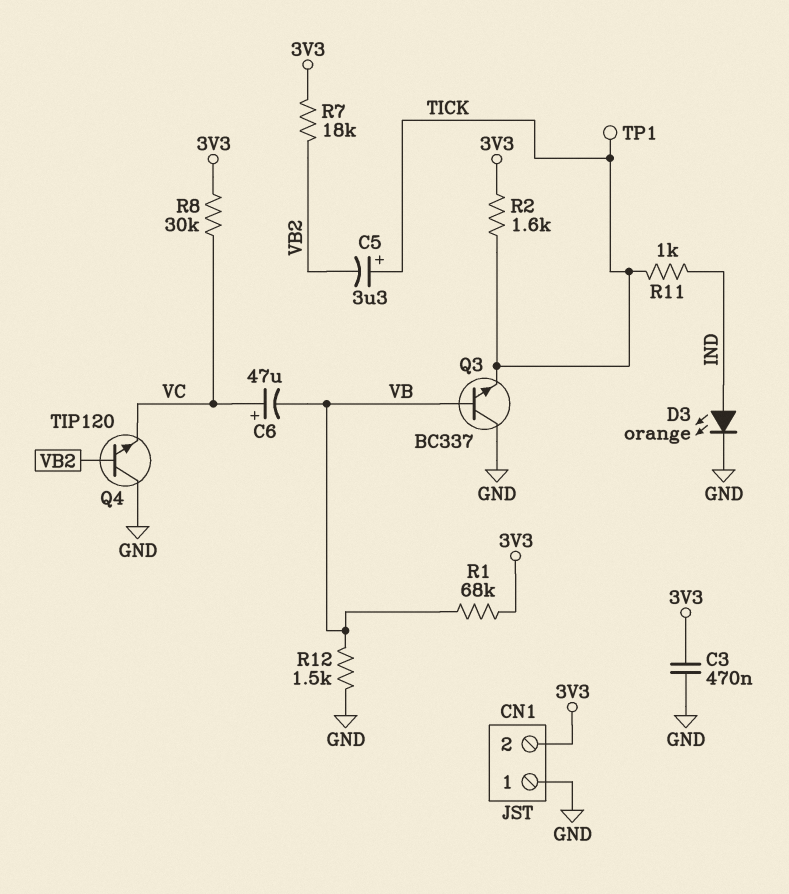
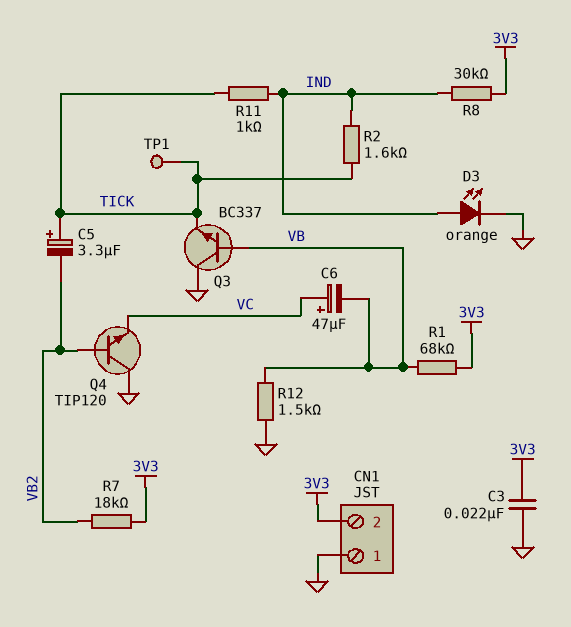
C3: 470nF (3V3, GND) -> 22nF (3V3, GND)
R2: 1.6k (3V3, TICK) -> 1.6k (IND, TICK)
R8: 30k (3V3, VC) -> 30k (3V3, IND)

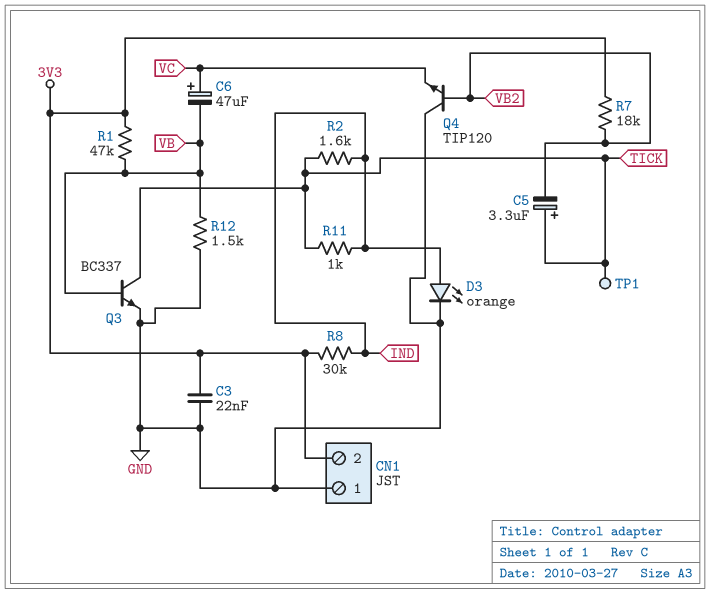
Q3: NPN BC337 (B VB, C GND, E TICK) -> NPN BC337 (B VB, C TICK, E GND)
R1: 68k (3V3, VB) -> 47k (3V3, VB)

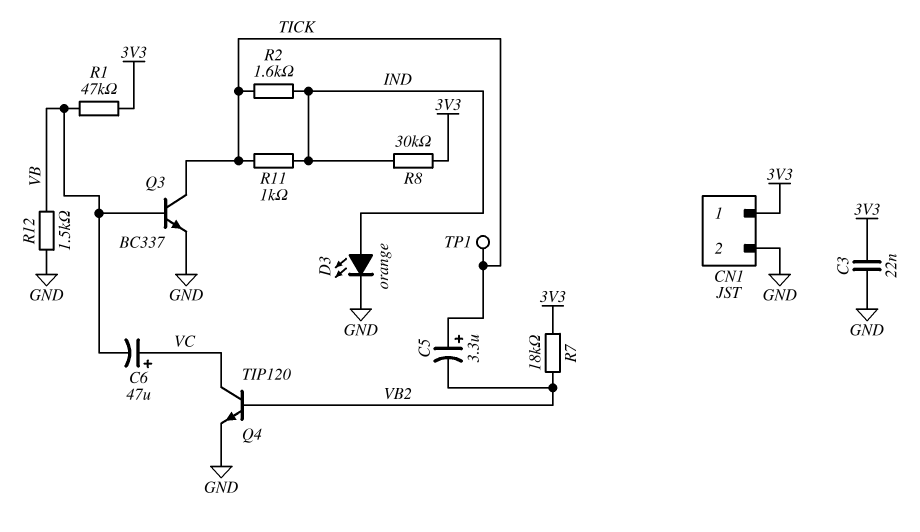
CN1 pin 1: GND -> 3V3
CN1 pin 2: 3V3 -> GND
Q4: NPN TIP120 (B VB2, C GND, E VC) -> NPN TIP120 (B VB2, C VC, E GND)

